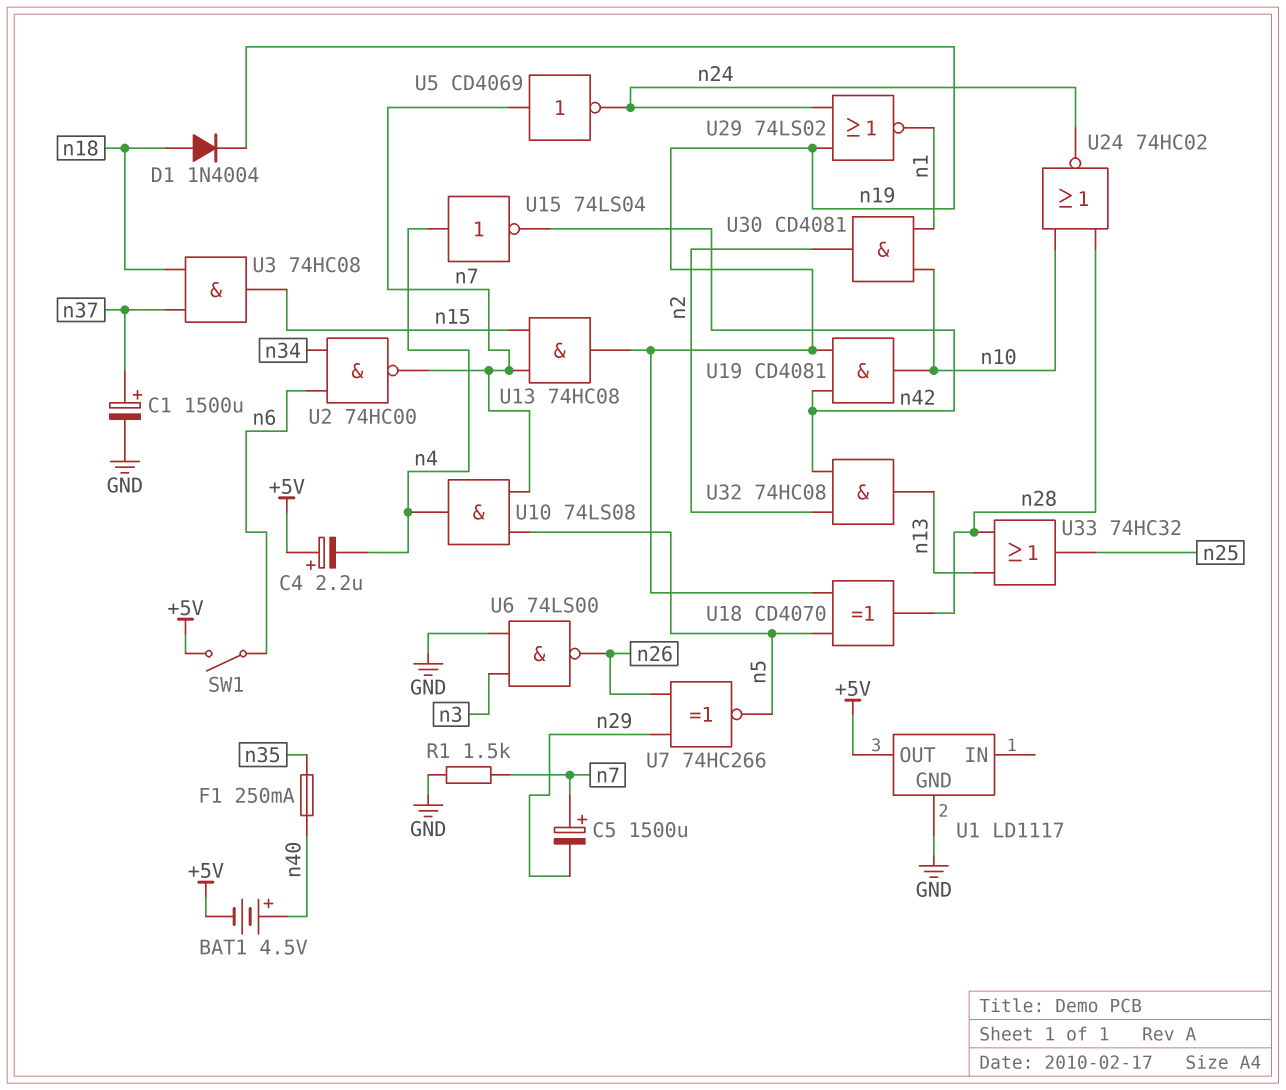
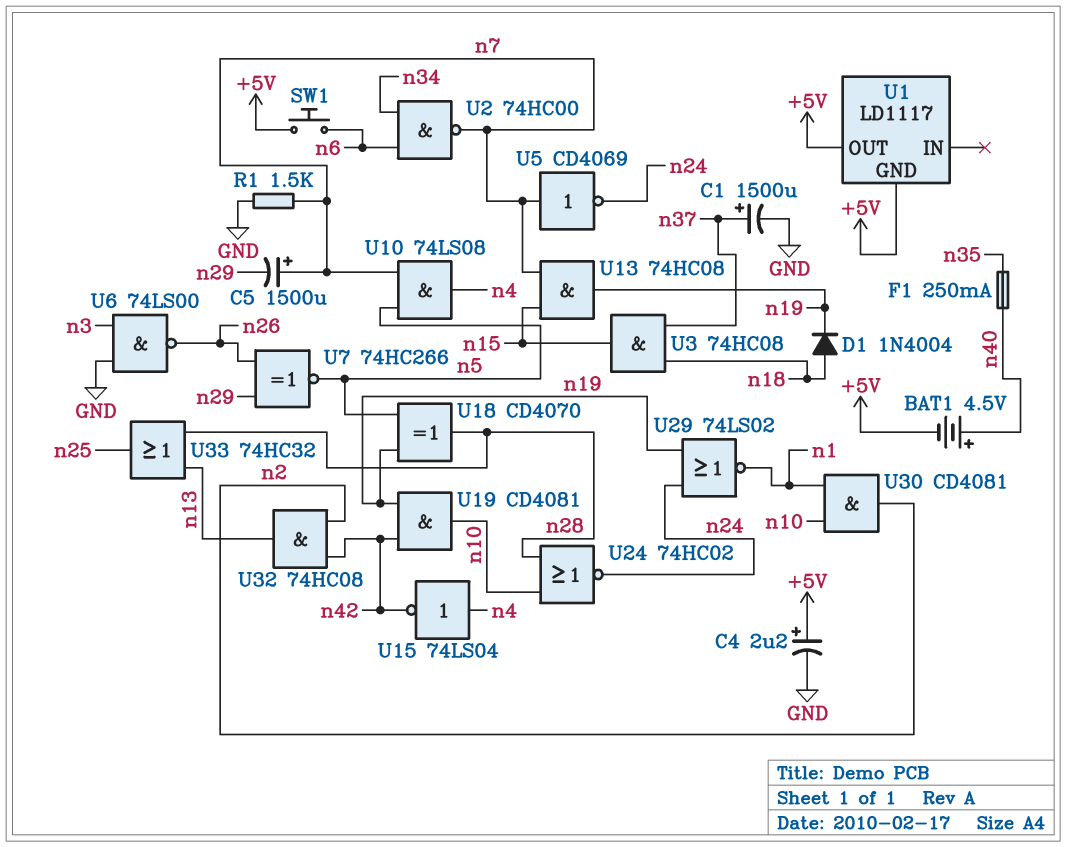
C4: 2.2uF (plus +5V, minus n4) -> 2.2uF (plus +5V, minus GND)
SW1: switch (+5V, n6) -> button (+5V, n6)
U1 pin GND: GND -> +5V

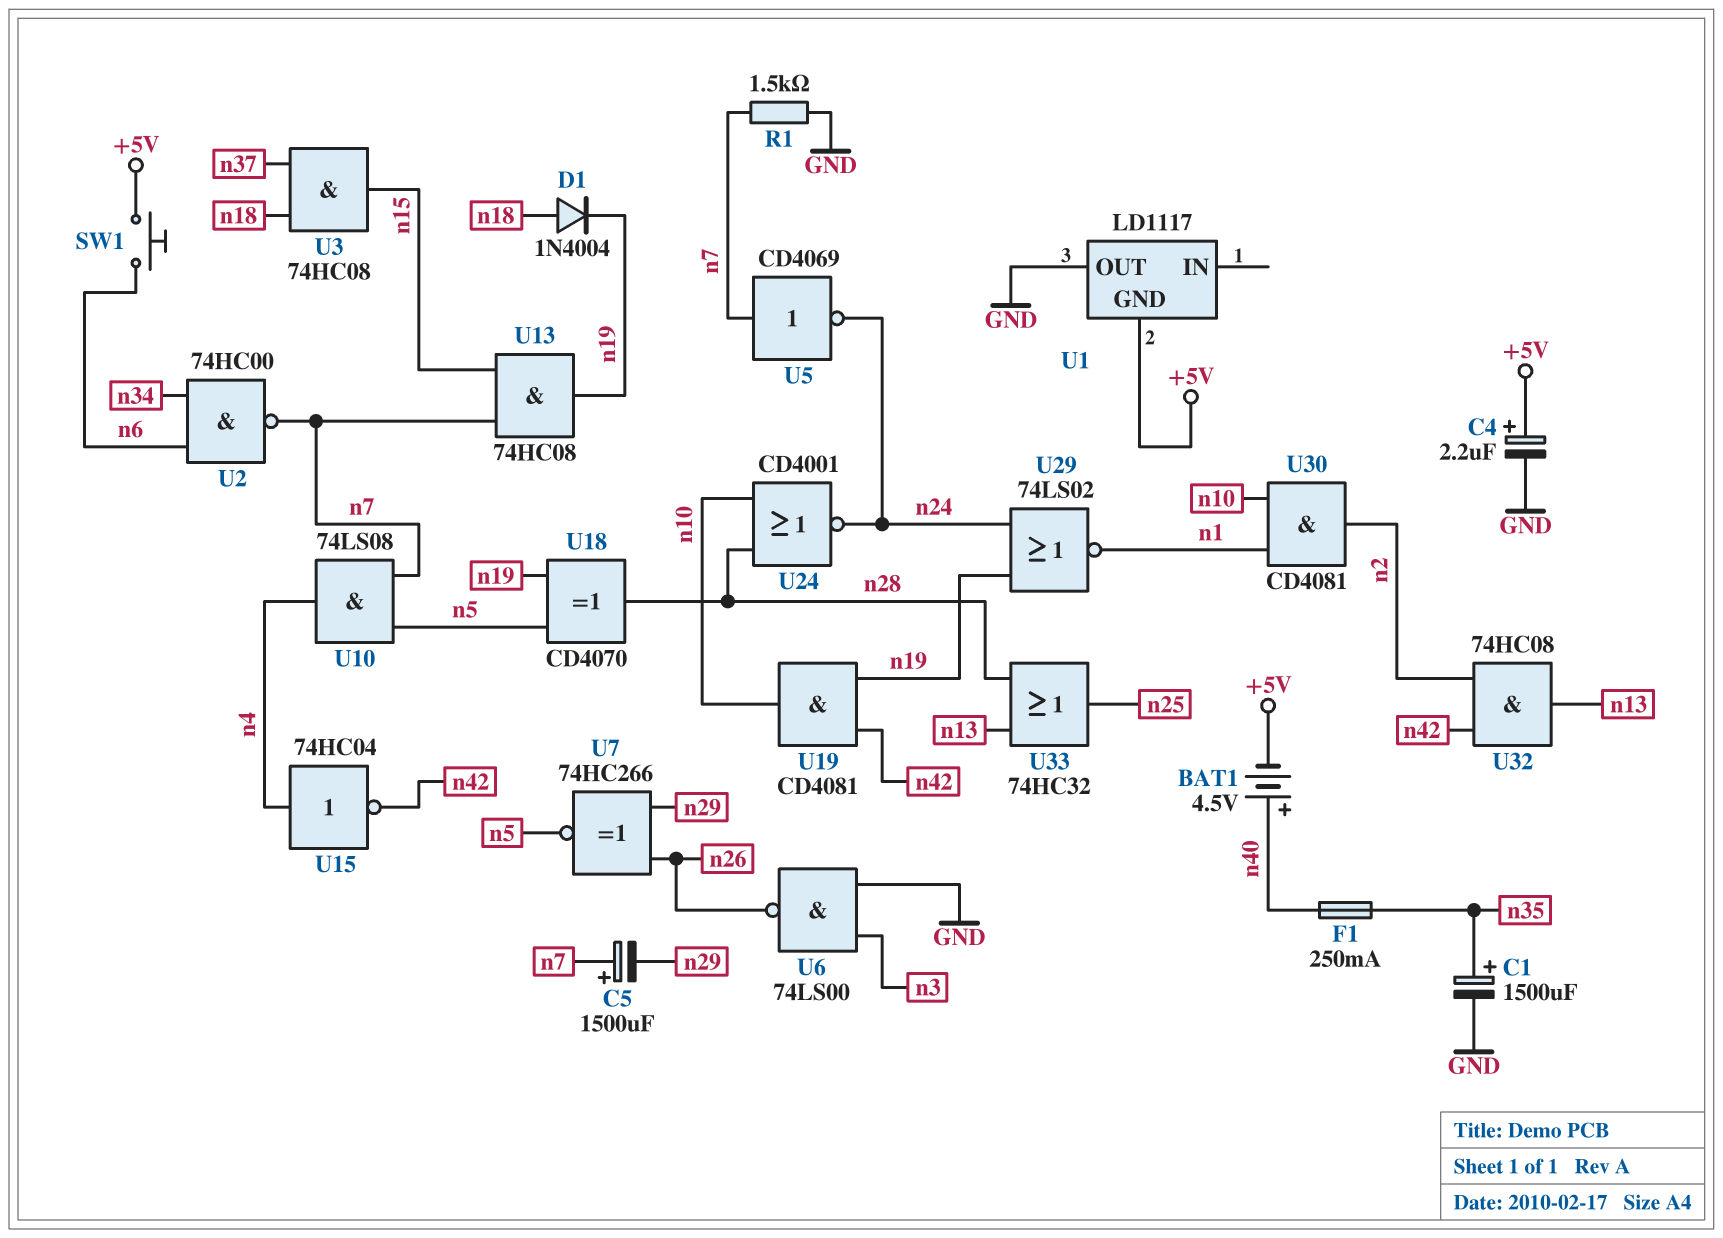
C1: 1500uF (plus n37, minus GND) -> 1500uF (plus n35, minus GND)
U1 pin OUT: +5V -> GND
U15: NOT 74LS04 (in n4, out n42) -> NOT 74HC04 (in n4, out n42)
U24: NOR 74HC02 (in n10, in n28, out n24) -> NOR CD4001 (in n10, in n28, out n24)

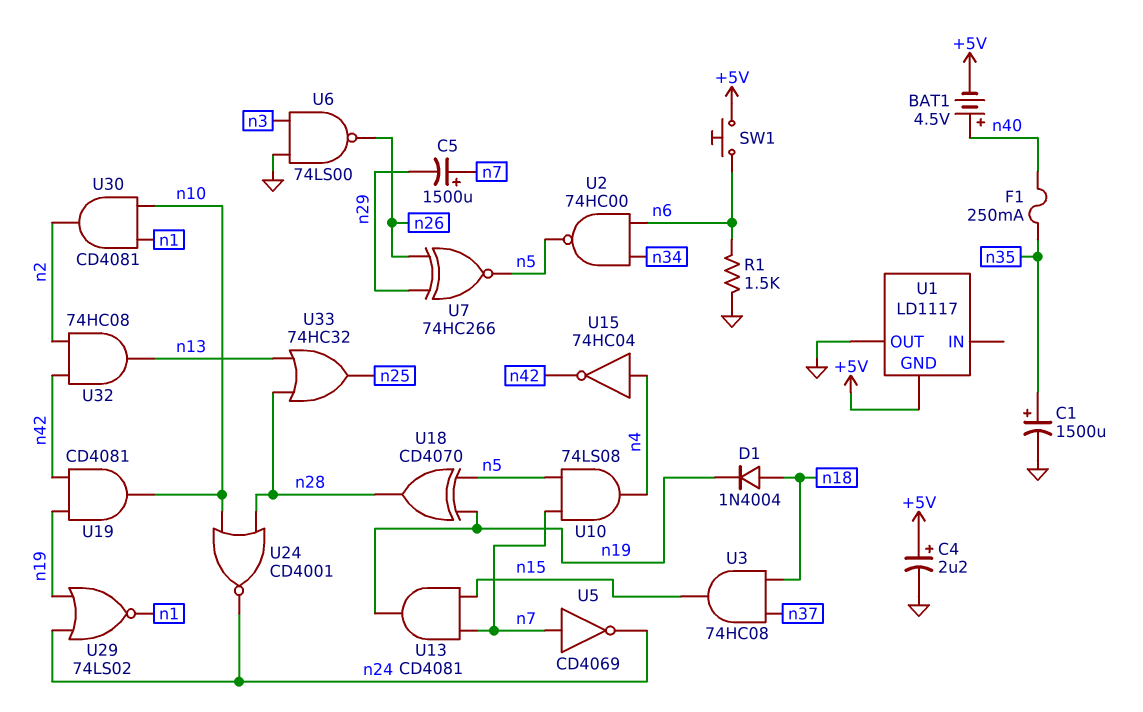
R1: 1.5k (GND, n7) -> 1.5k (GND, n6)
U2: NAND 74HC00 (in n6, in n34, out n7) -> NAND 74HC00 (in n6, in n34, out n5)
U13: AND 74HC08 (in n7, in n15, out n19) -> AND CD4081 (in n7, in n15, out n19)

